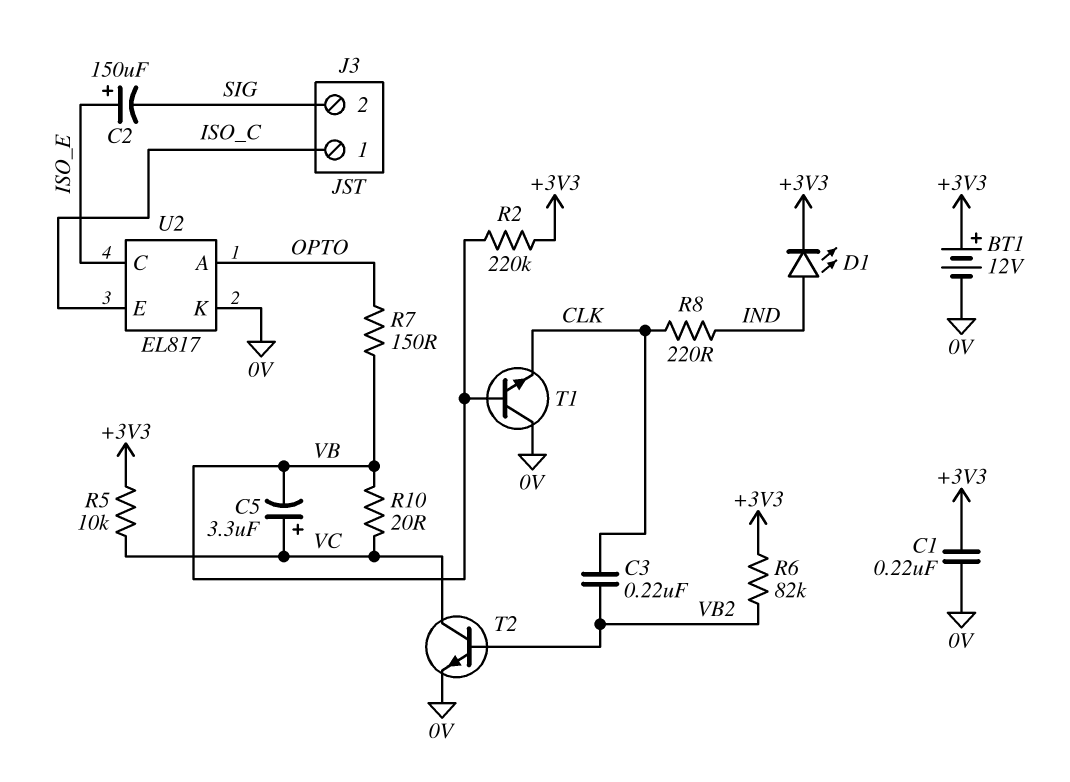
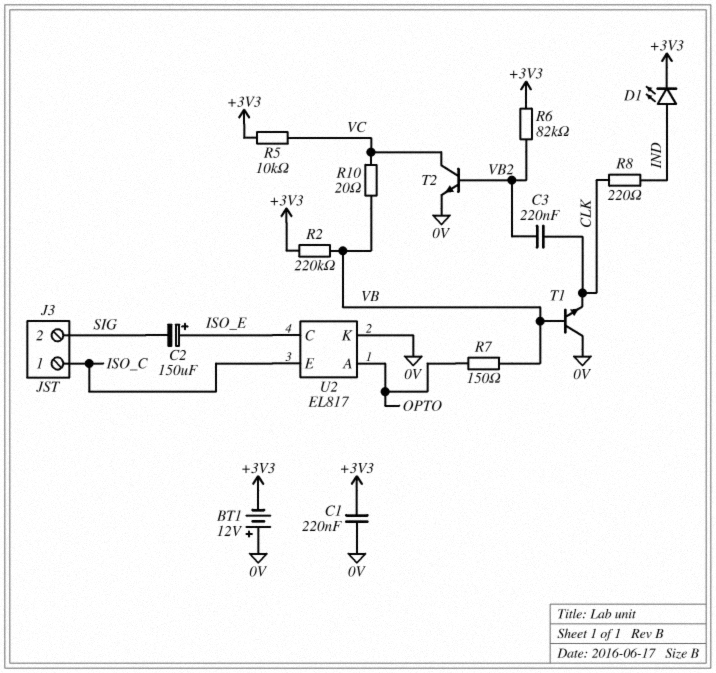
BT1: 12V (plus +3V3, minus 0V) -> 12V (plus 0V, minus +3V3)
C5: 3.3uF (plus VC, minus VB) -> none

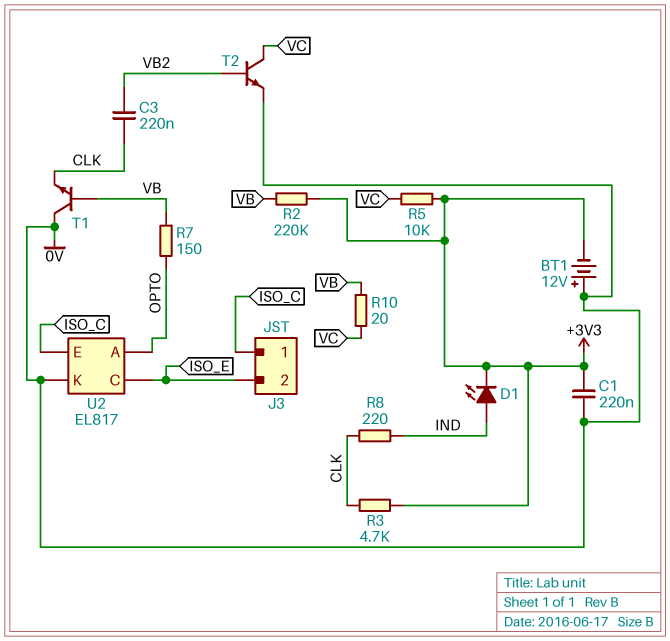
C2: 150uF (plus ISO_E, minus SIG) -> none
J3 pin 2: SIG -> ISO_E
R3: none -> 4.7k (+3V3, CLK)
R6: 82k (+3V3, VB2) -> none

